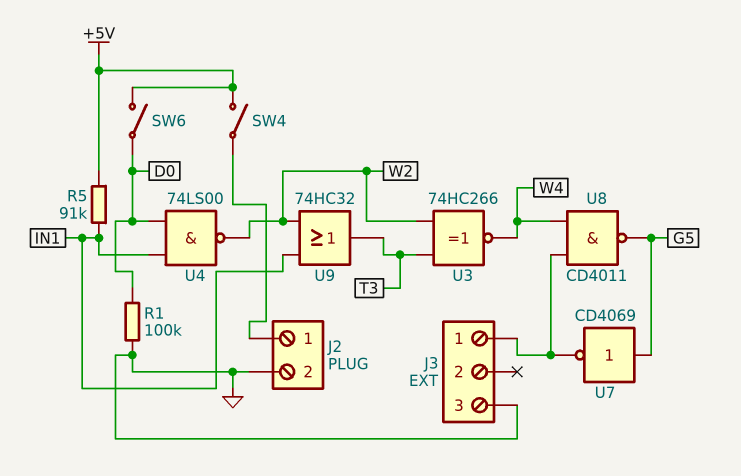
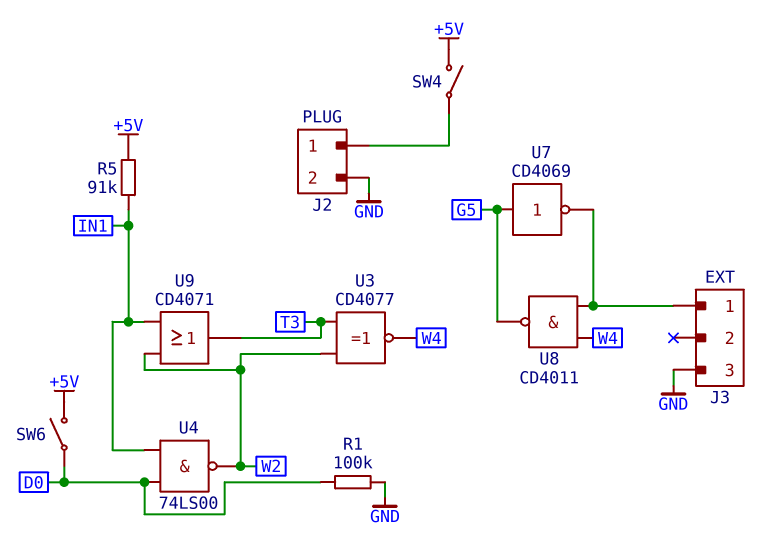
U3: XNOR 74HC266 (in T3, in W2, out W4) -> XNOR CD4077 (in T3, in W2, out W4)
U9: OR 74HC32 (in IN1, in W2, out T3) -> OR CD4071 (in IN1, in W2, out T3)

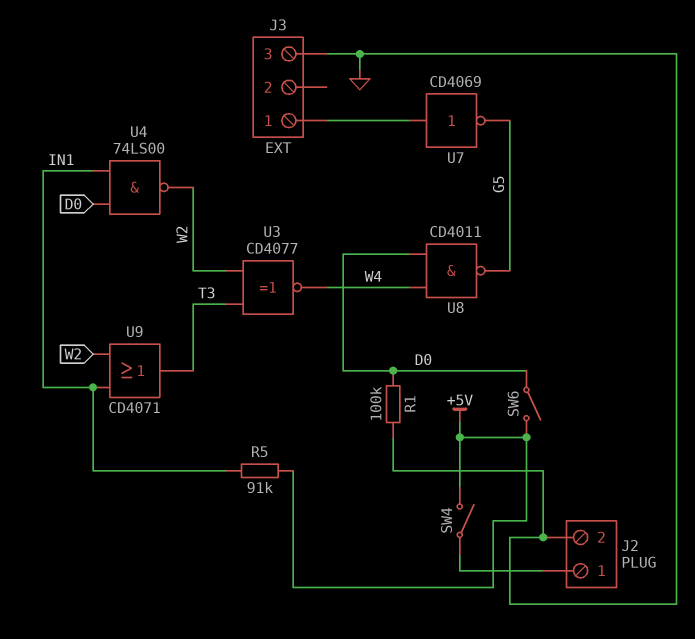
U7: NOT CD4069 (in G5, out J3/1) -> NOT CD4069 (in J3/1, out G5)
U8: NAND CD4011 (in J3/1, in W4, out G5) -> NAND CD4011 (in D0, in W4, out G5)

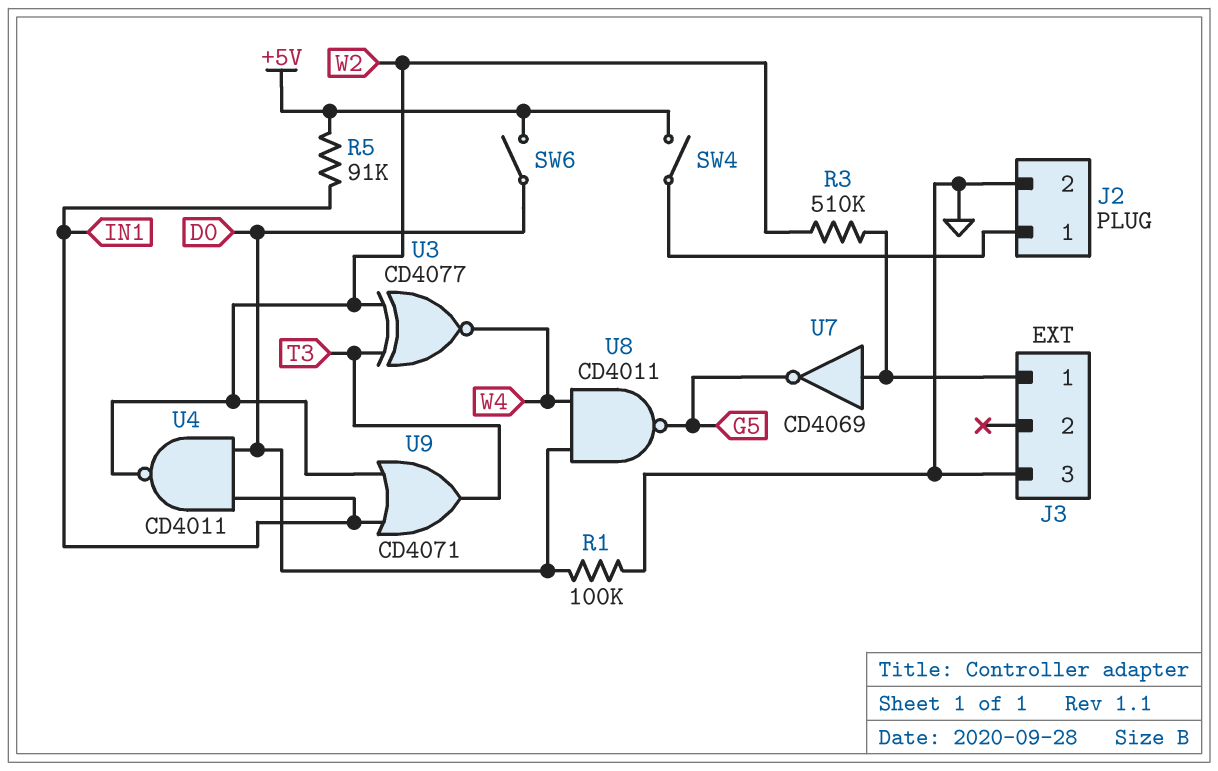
R3: none -> 510k (J3/1, W2)
U4: NAND 74LS00 (in D0, in IN1, out W2) -> NAND CD4011 (in D0, in IN1, out W2)

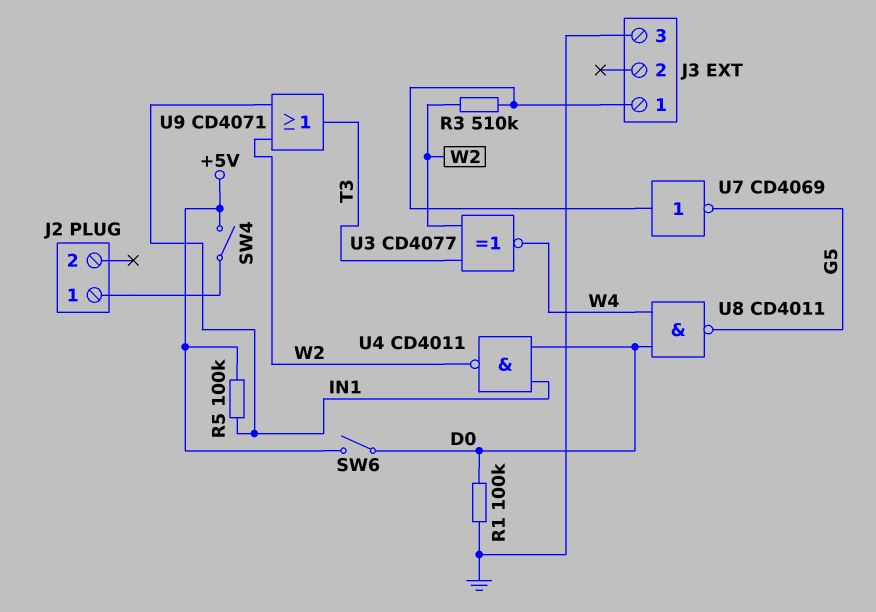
J2 pin 2: GND -> none
R5: 91k (+5V, IN1) -> 100k (+5V, IN1)

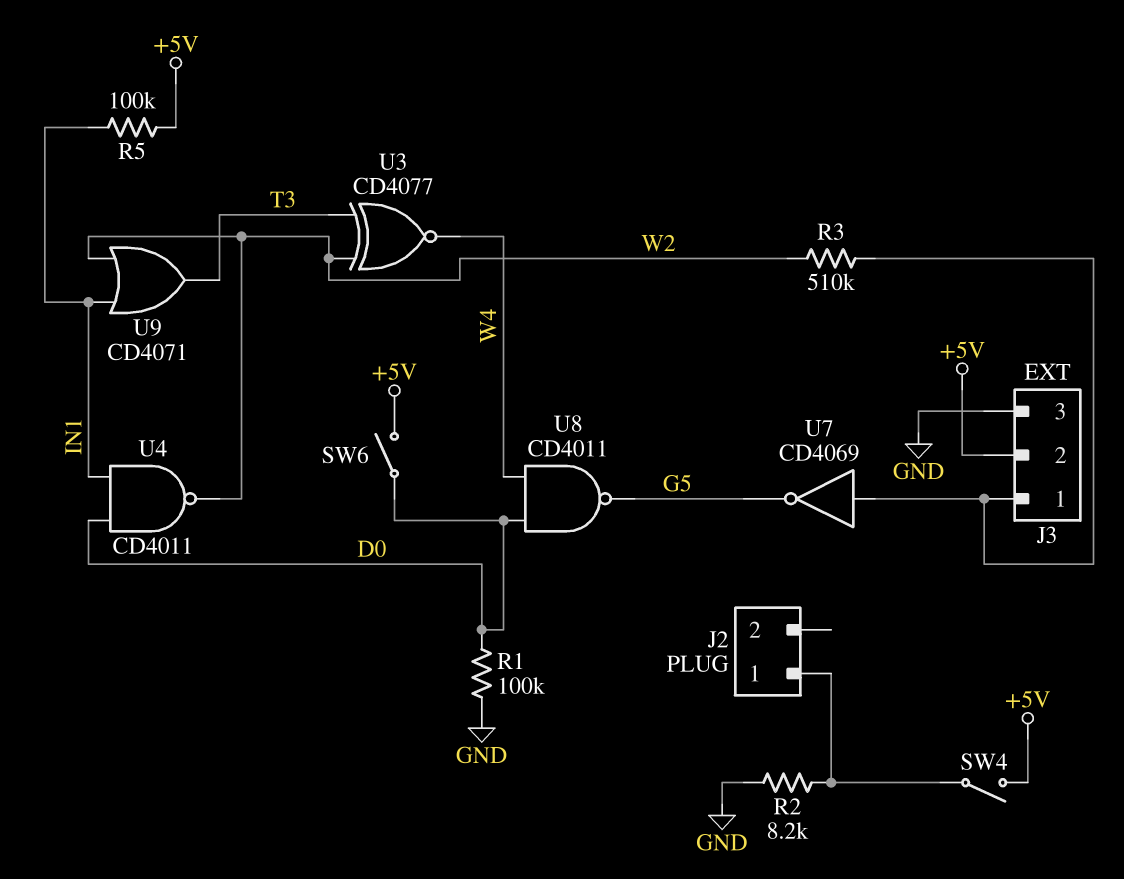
J3 pin 2: none -> +5V
R2: none -> 8.2k (GND, J2/1)

